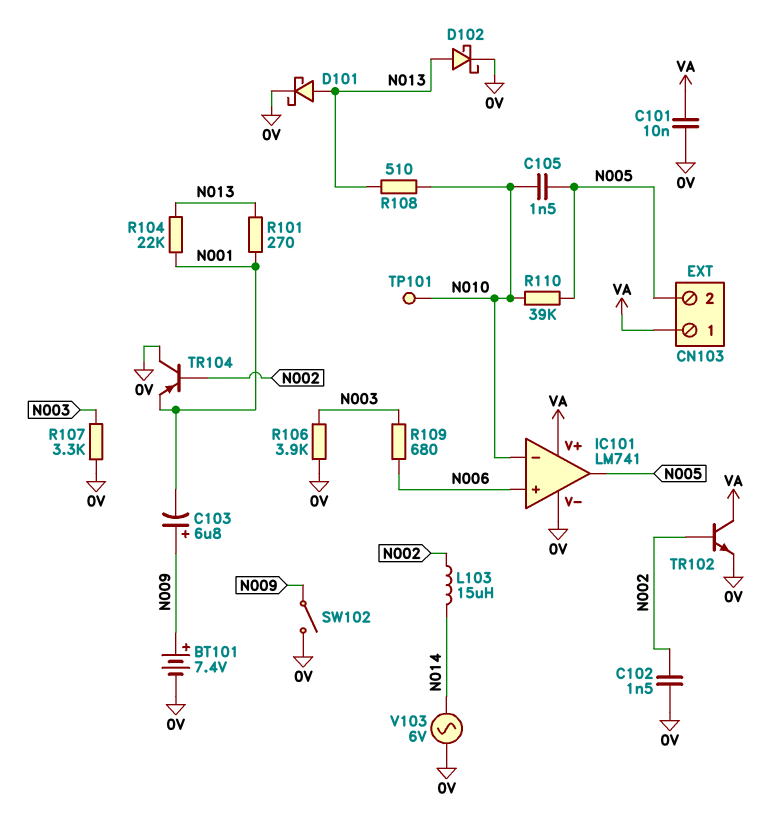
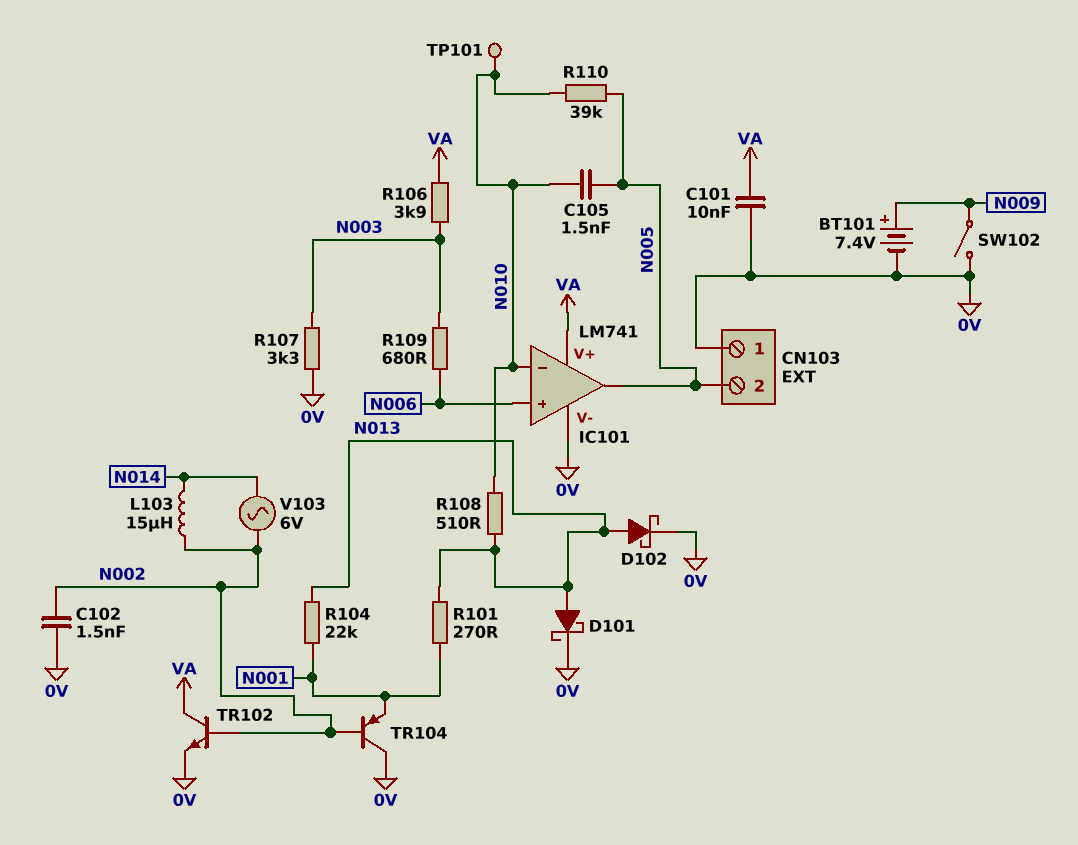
C103: 6.8uF (plus N009, minus N001) -> none
CN103 pin 1: VA -> 0V
R106: 3.9k (0V, N003) -> 3.9k (N003, VA)
V103: AC 6V (0V, N014) -> AC 6V (N002, N014)

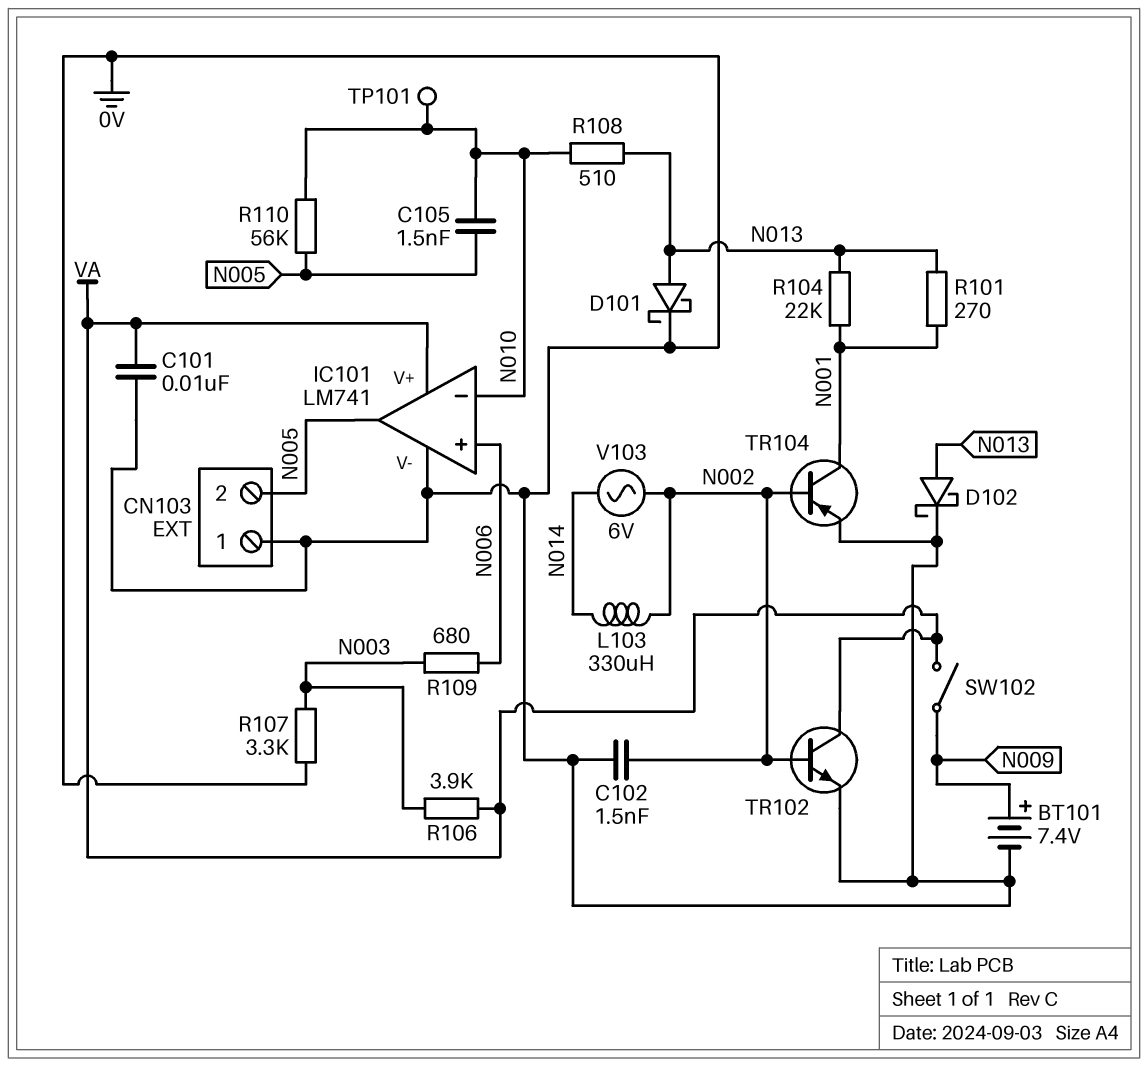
L103: 15uH (N002, N014) -> 330uH (N002, N014)
R110: 39k (N005, N010) -> 56k (N005, N010)
SW102: switch (0V, N009) -> switch (N009, VA)
TR104: PNP (B N002, C 0V, E N001) -> PNP (B N002, C N001, E 0V)

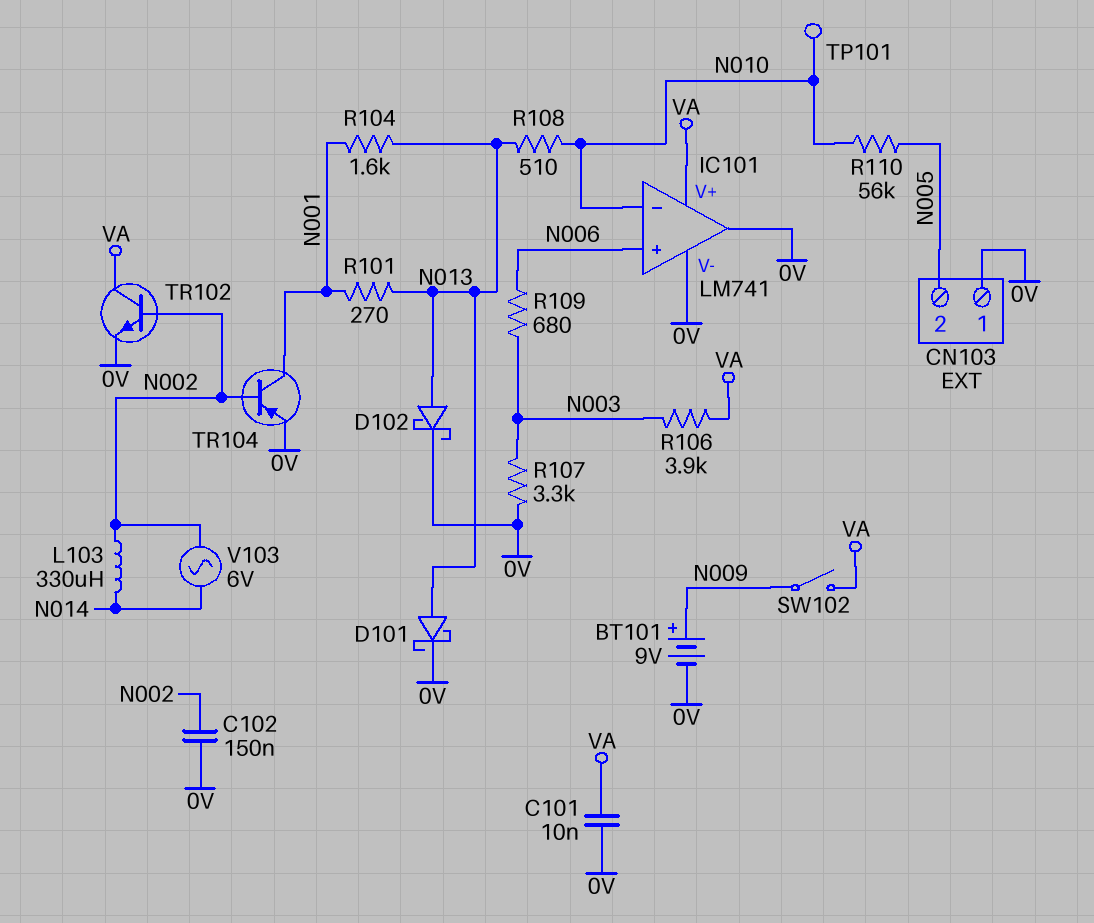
BT101: 7.4V (plus N009, minus 0V) -> 9V (plus N009, minus 0V)
C102: 1.5nF (0V, N002) -> 150nF (0V, N002)
C105: 1.5nF (N005, N010) -> none
IC101 pin out: N005 -> 0V
R104: 22k (N001, N013) -> 1.6k (N001, N013)

